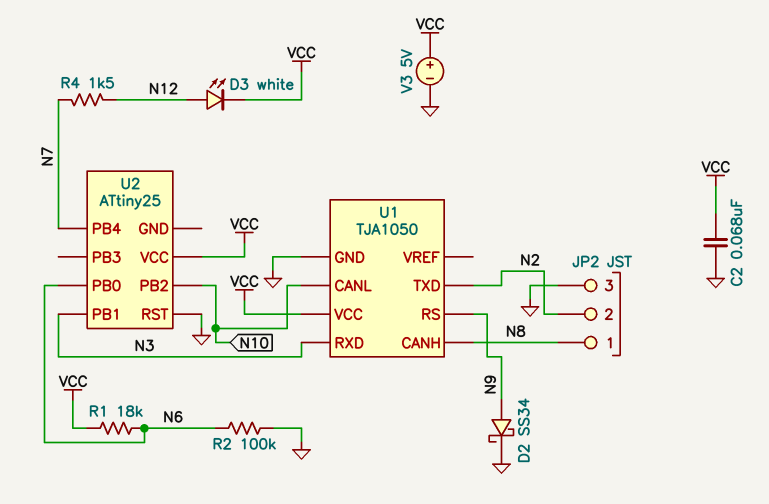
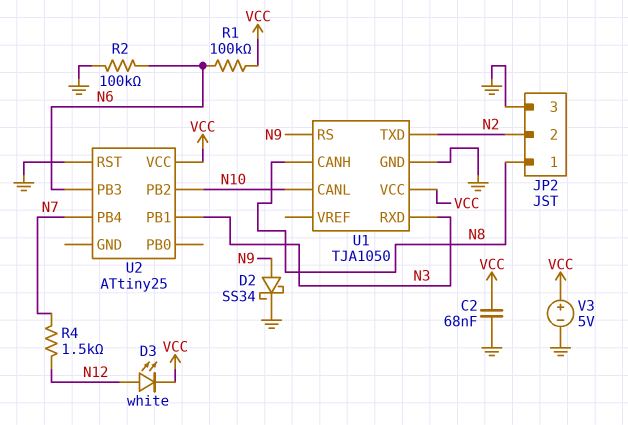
R1: 18k (N6, VCC) -> 100k (N6, VCC)
U2 pin PB0: N6 -> none
U2 pin PB3: none -> N6

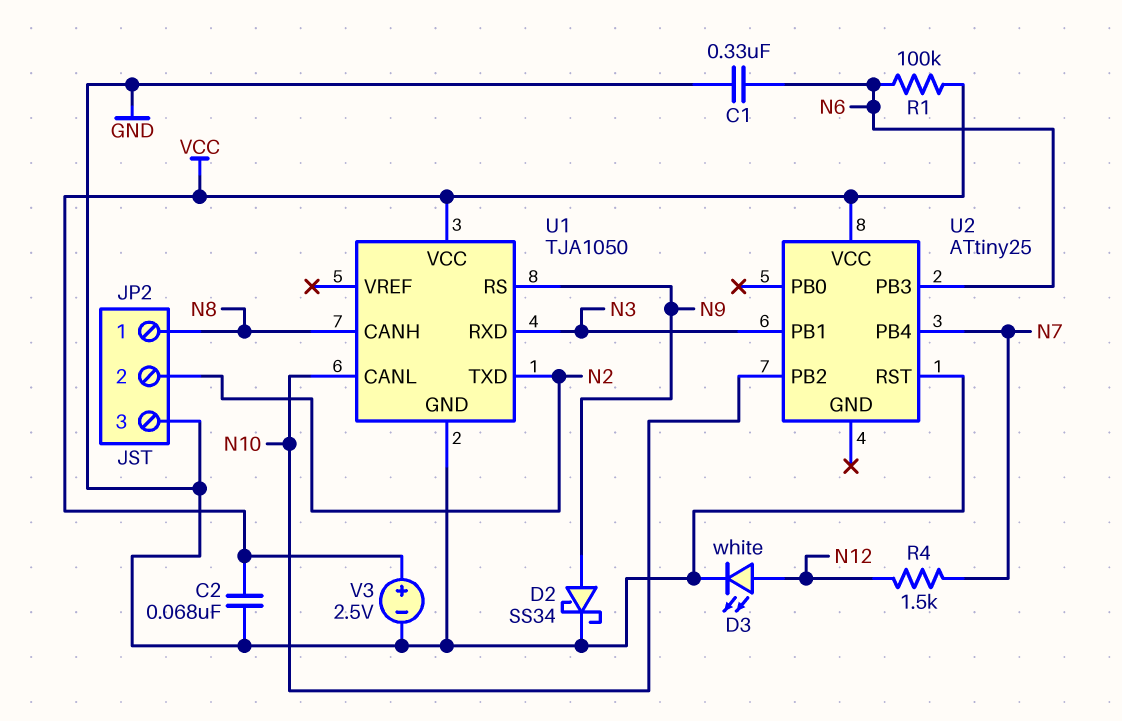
C1: none -> 330nF (GND, N6)
D3: LED white (A N12, K VCC) -> LED white (A N12, K GND)
R2: 100k (GND, N6) -> none
V3: 5V (plus VCC, minus GND) -> 2.5V (plus VCC, minus GND)

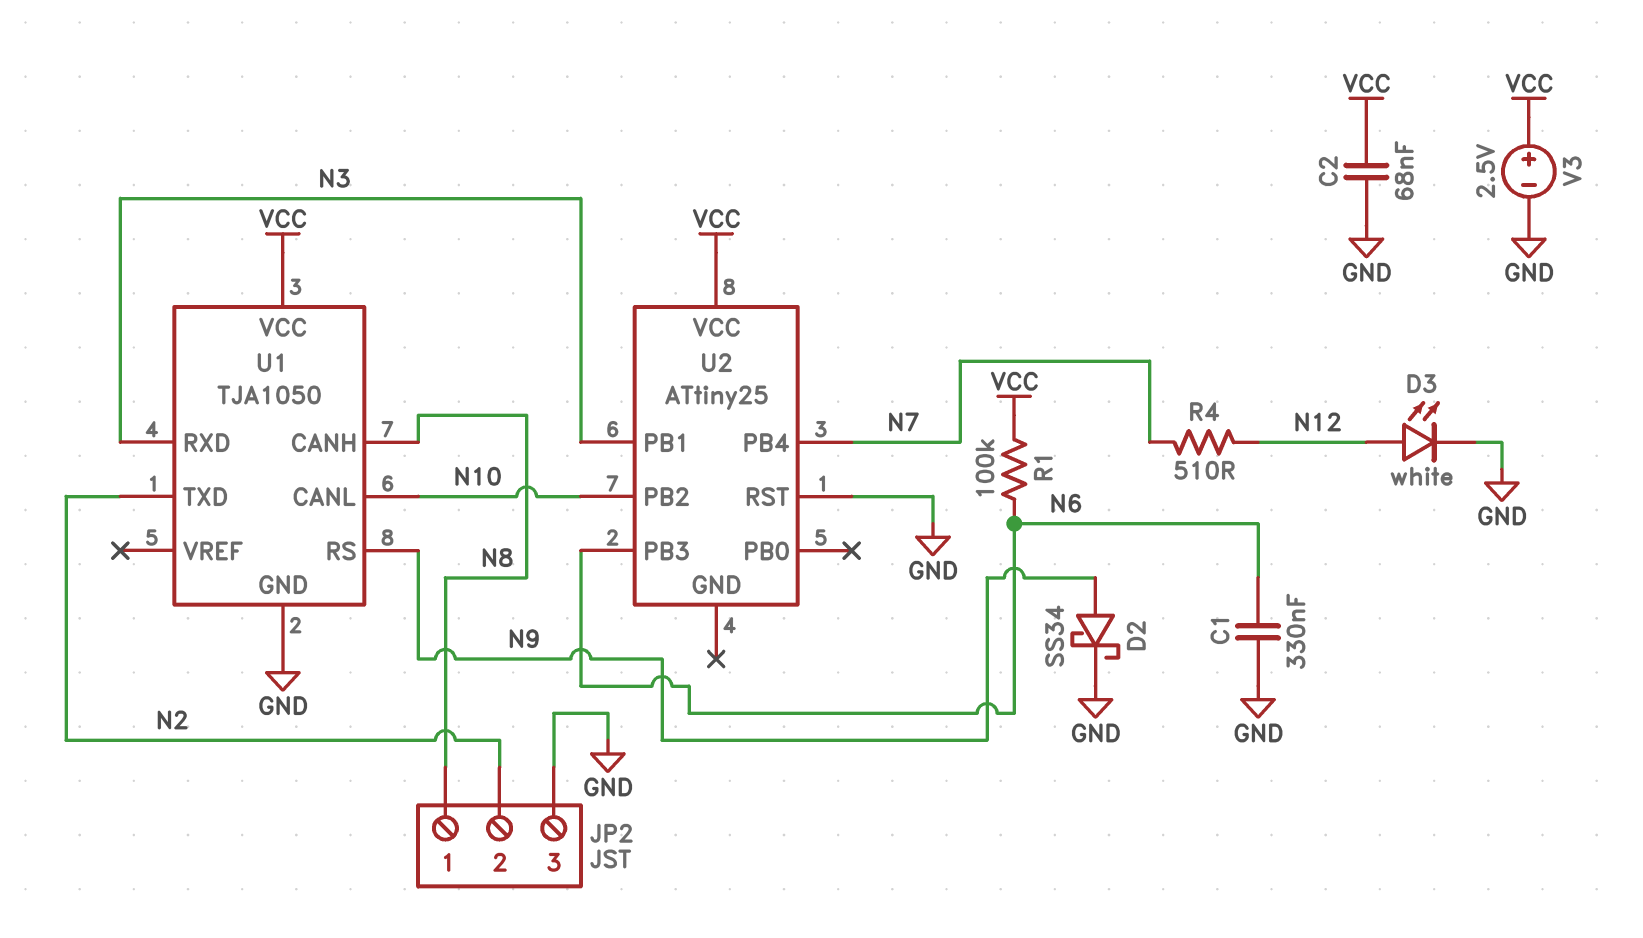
R4: 1.5k (N7, N12) -> 510 (N7, N12)

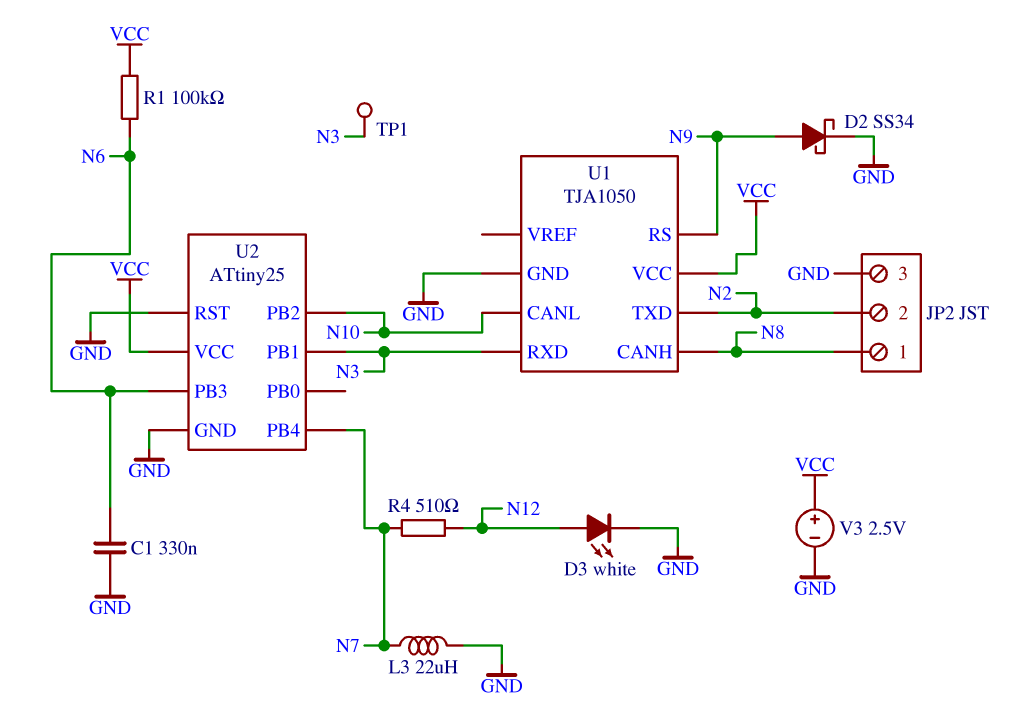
C2: 68nF (GND, VCC) -> none
L3: none -> 22uH (GND, N7)
TP1: none -> test point (N3)
U2 pin GND: none -> GND

